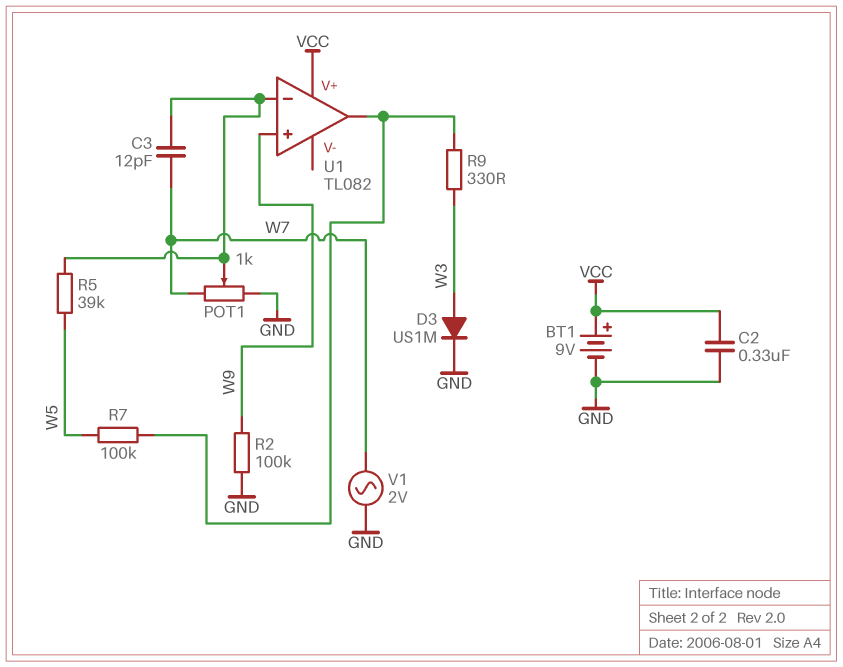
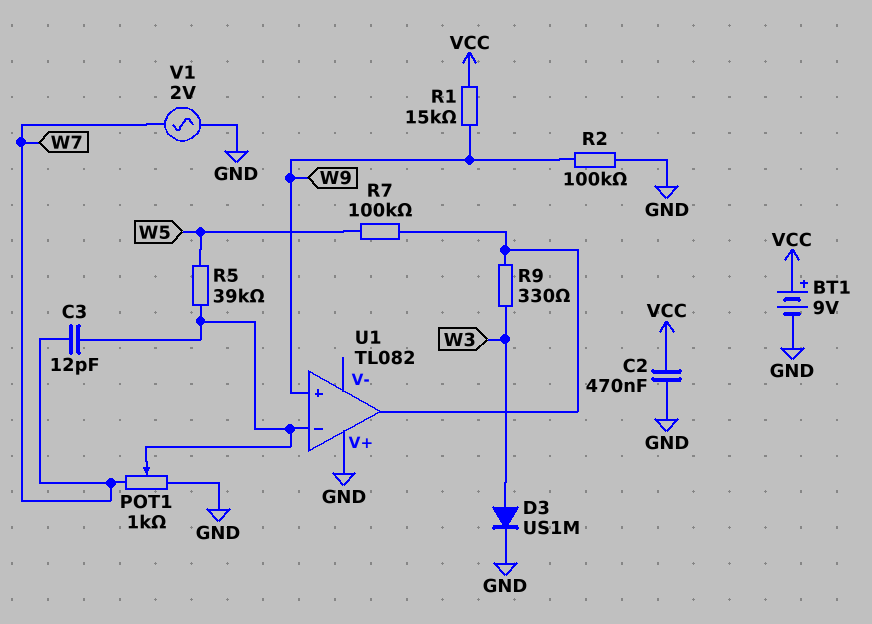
C2: 330nF (GND, VCC) -> 470nF (GND, VCC)
R1: none -> 15k (VCC, W9)
U1 pin V+: VCC -> GND

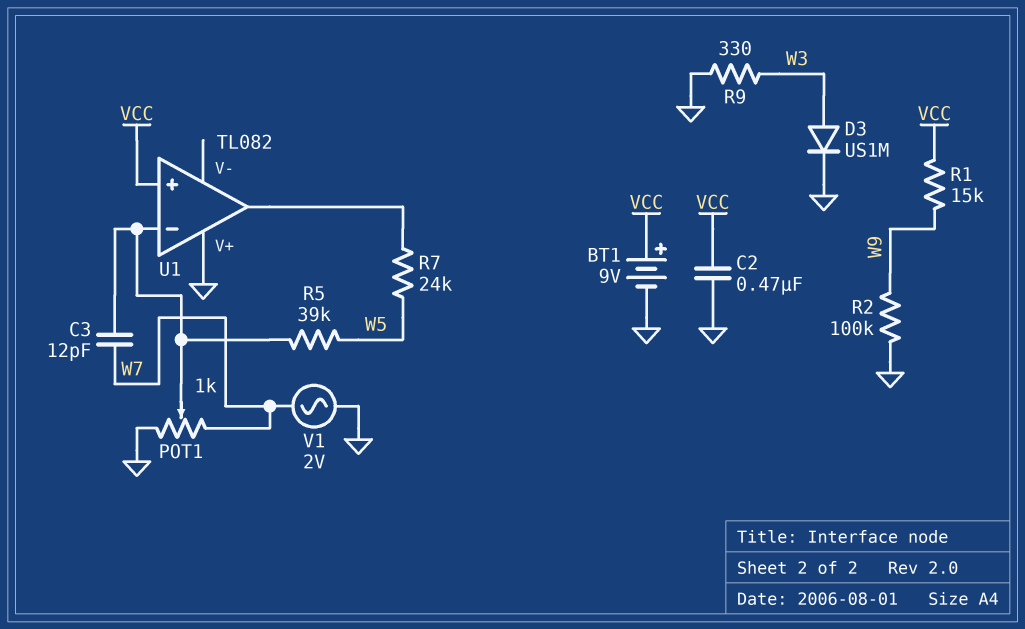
R7: 100k (U1/out, W5) -> 24k (U1/out, W5)
R9: 330 (U1/out, W3) -> 330 (GND, W3)
U1 pin in+: W9 -> VCC

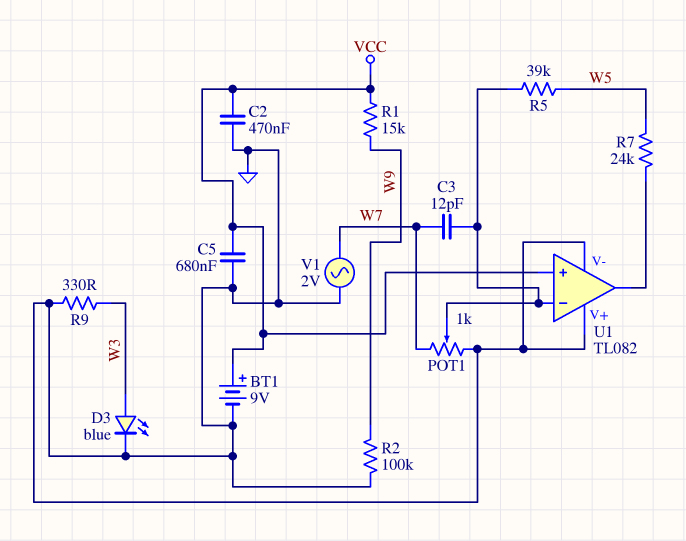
C5: none -> 680nF (GND, VCC)
D3: diode US1M (A W3, K GND) -> LED blue (A W3, K GND)
U1 pin V-: none -> GND

